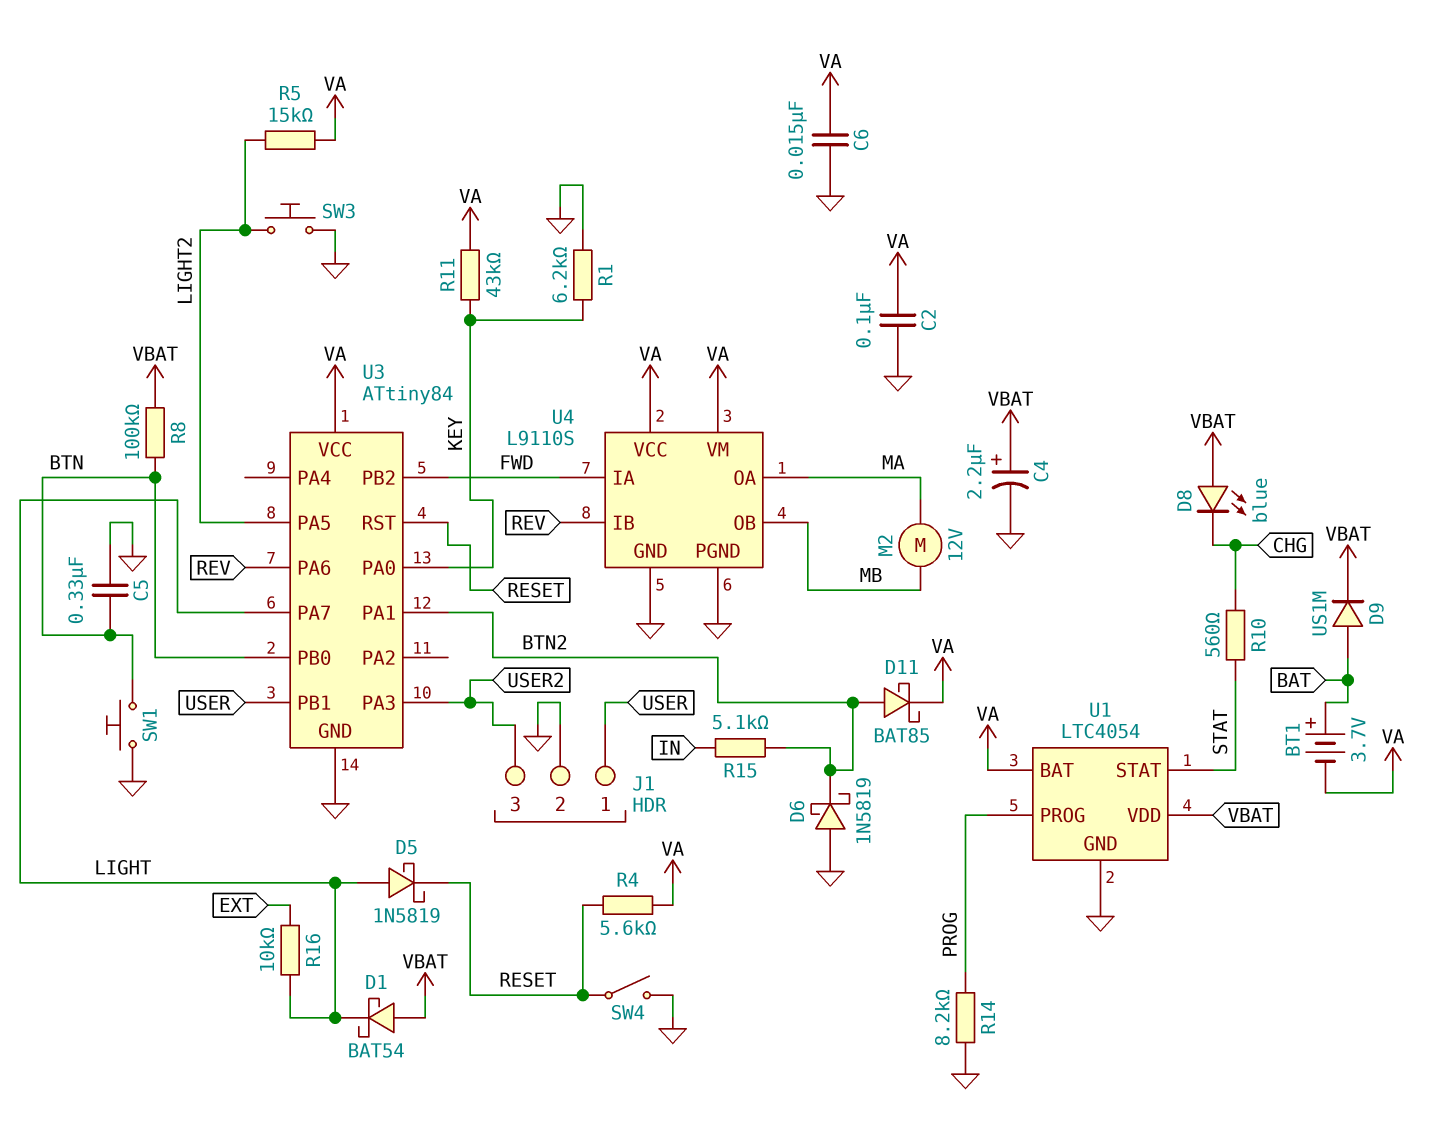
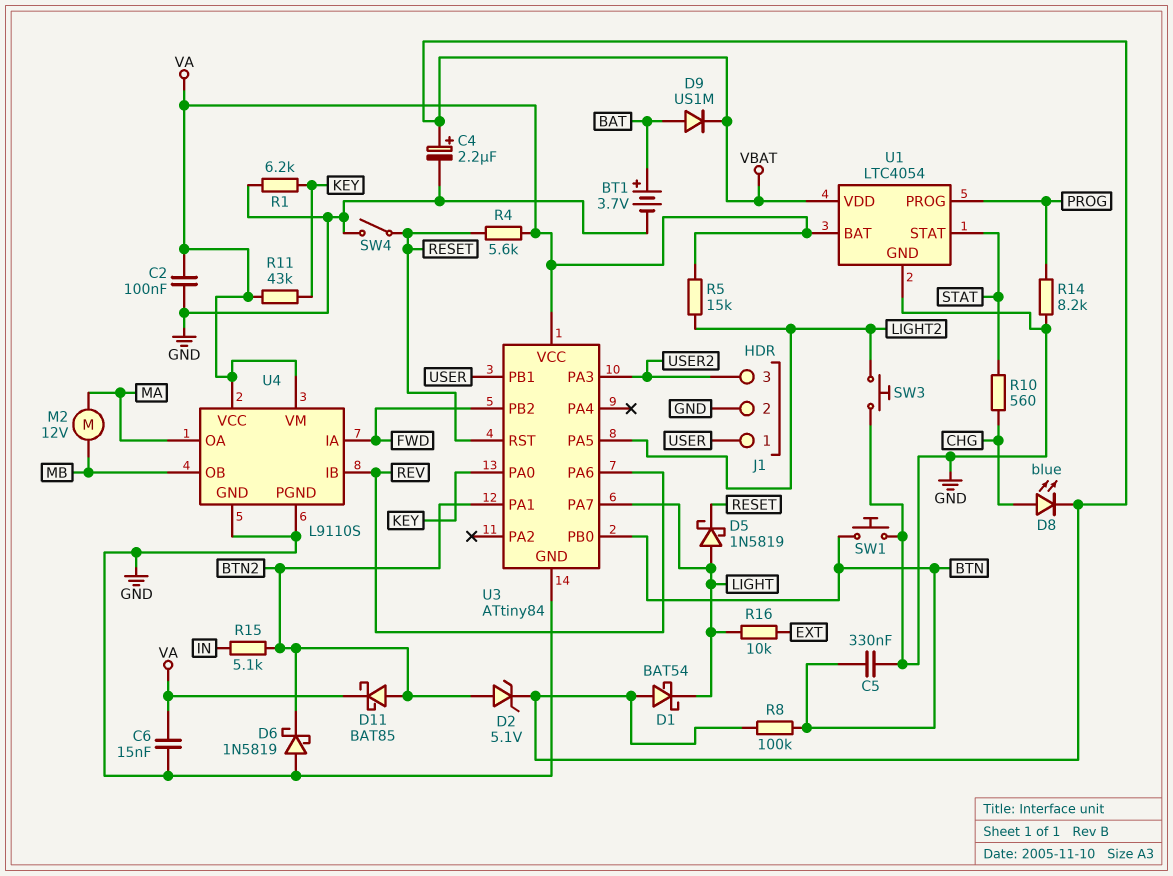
BT1: 3.7V (plus BAT, minus VA) -> 3.7V (plus BAT, minus GND)
D2: none -> zener 5.1V (A BTN2, K VBAT)
D8: LED blue (A VBAT, K CHG) -> LED blue (A CHG, K VBAT)

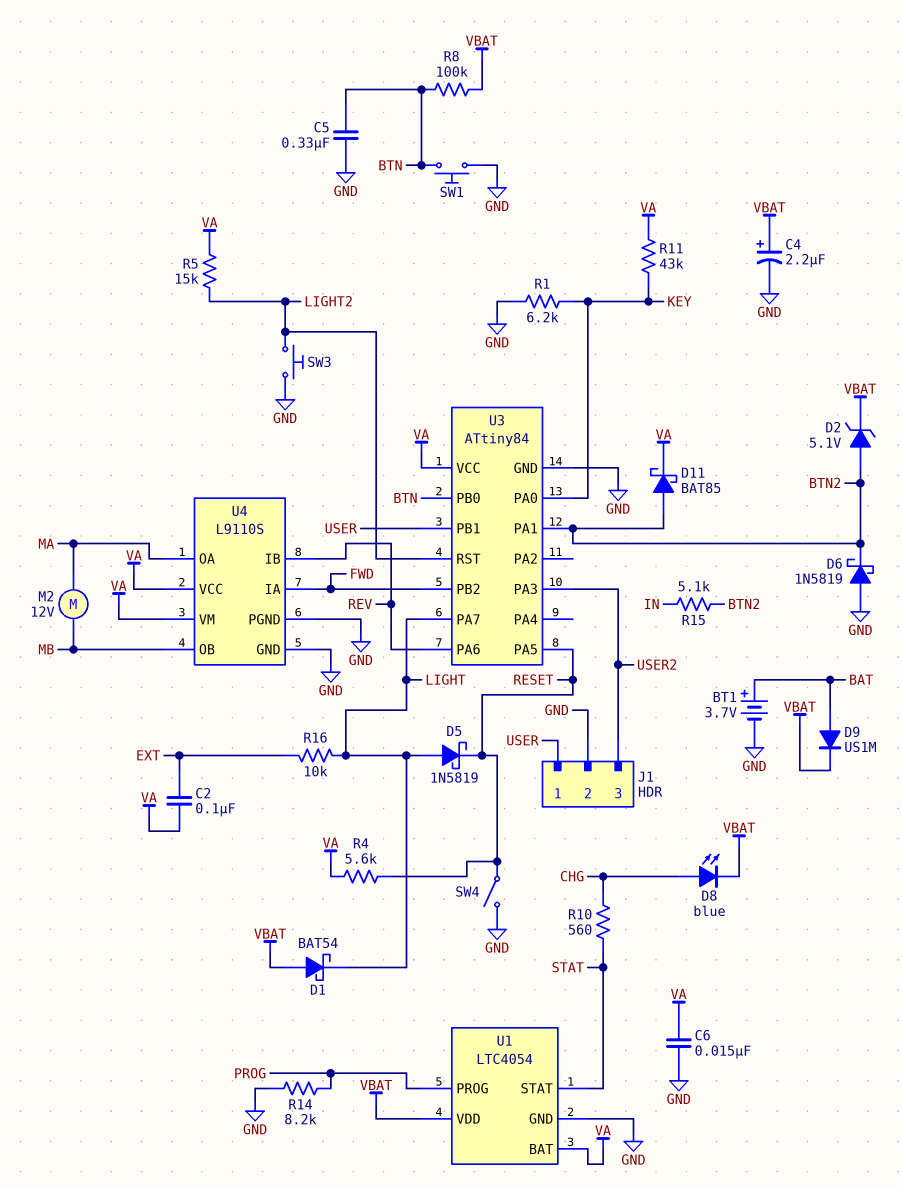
C2: 100nF (GND, VA) -> 100nF (EXT, VA)
U3 pin PA5: LIGHT2 -> RESET
U3 pin RST: RESET -> LIGHT2

